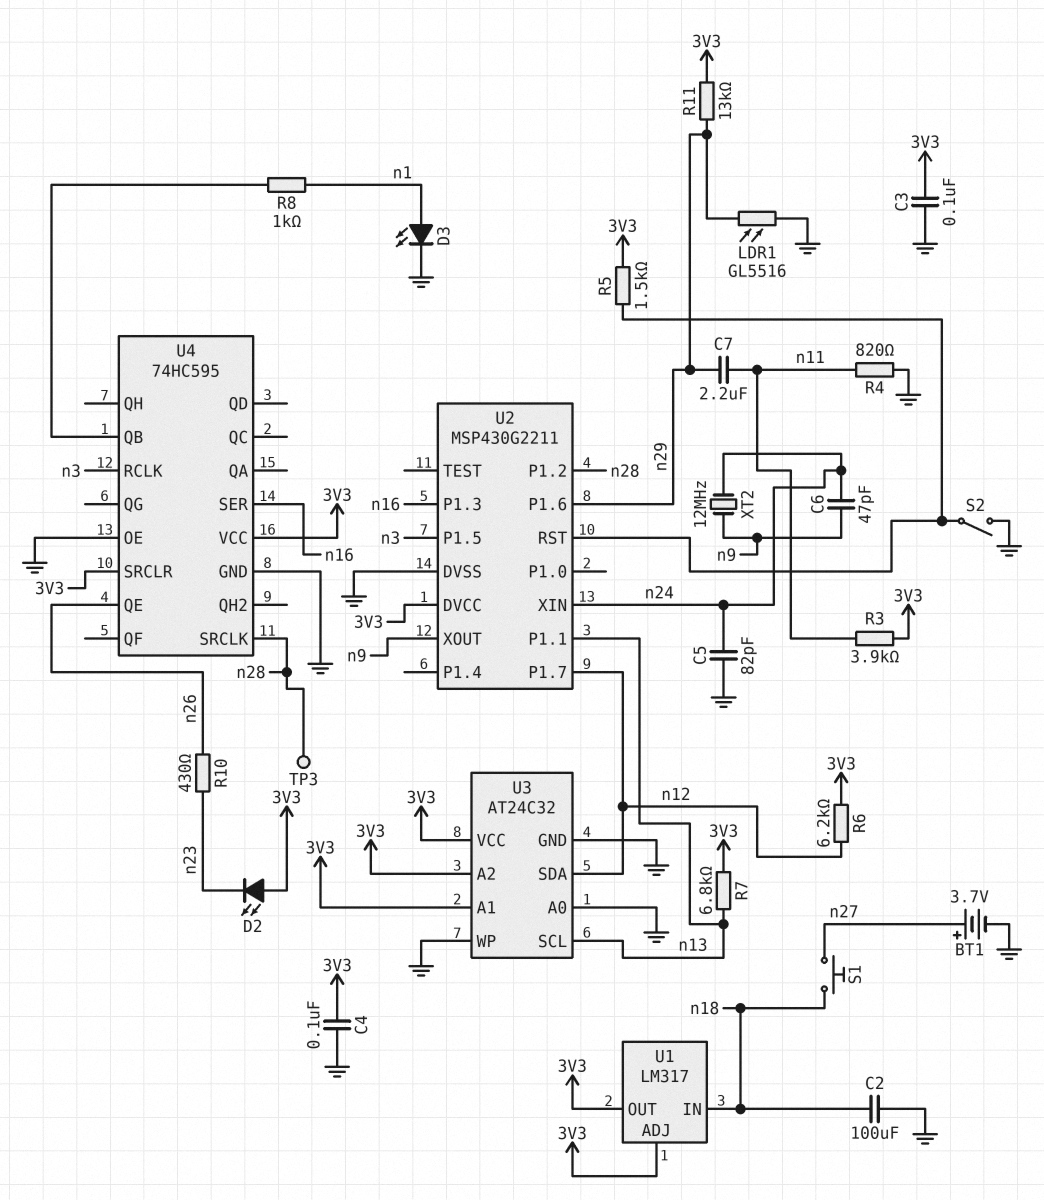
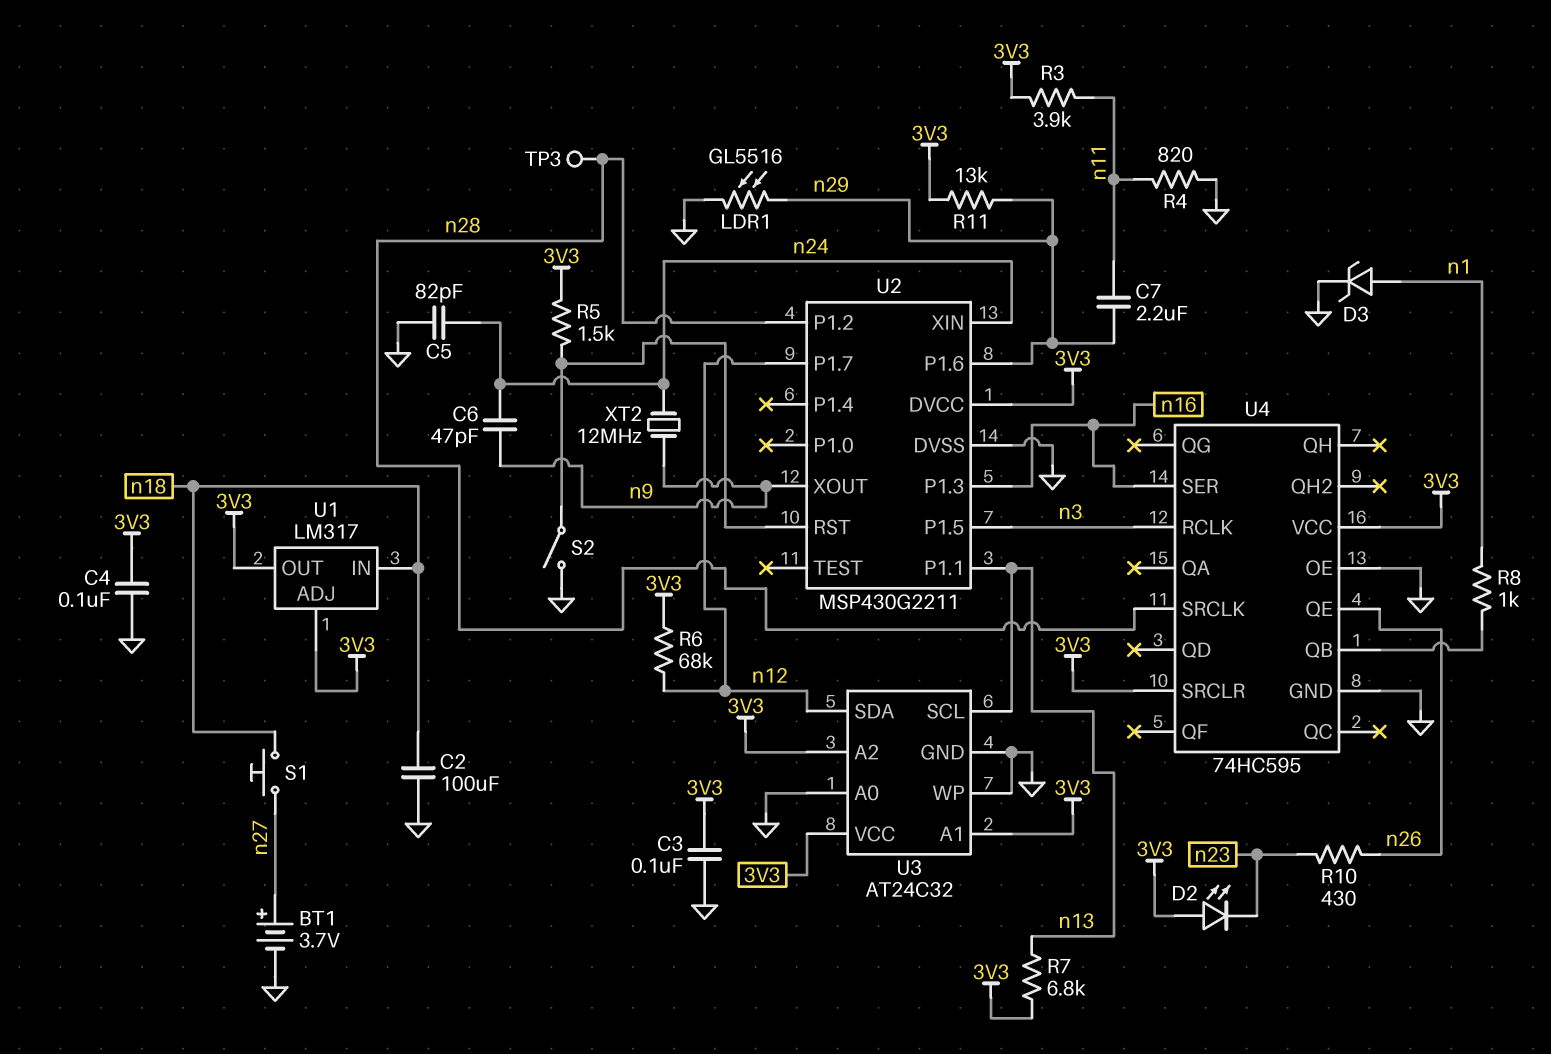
D3: LED (A n1, K GND) -> zener (A n1, K GND)
R6: 6.2k (3V3, n12) -> 68k (3V3, n12)

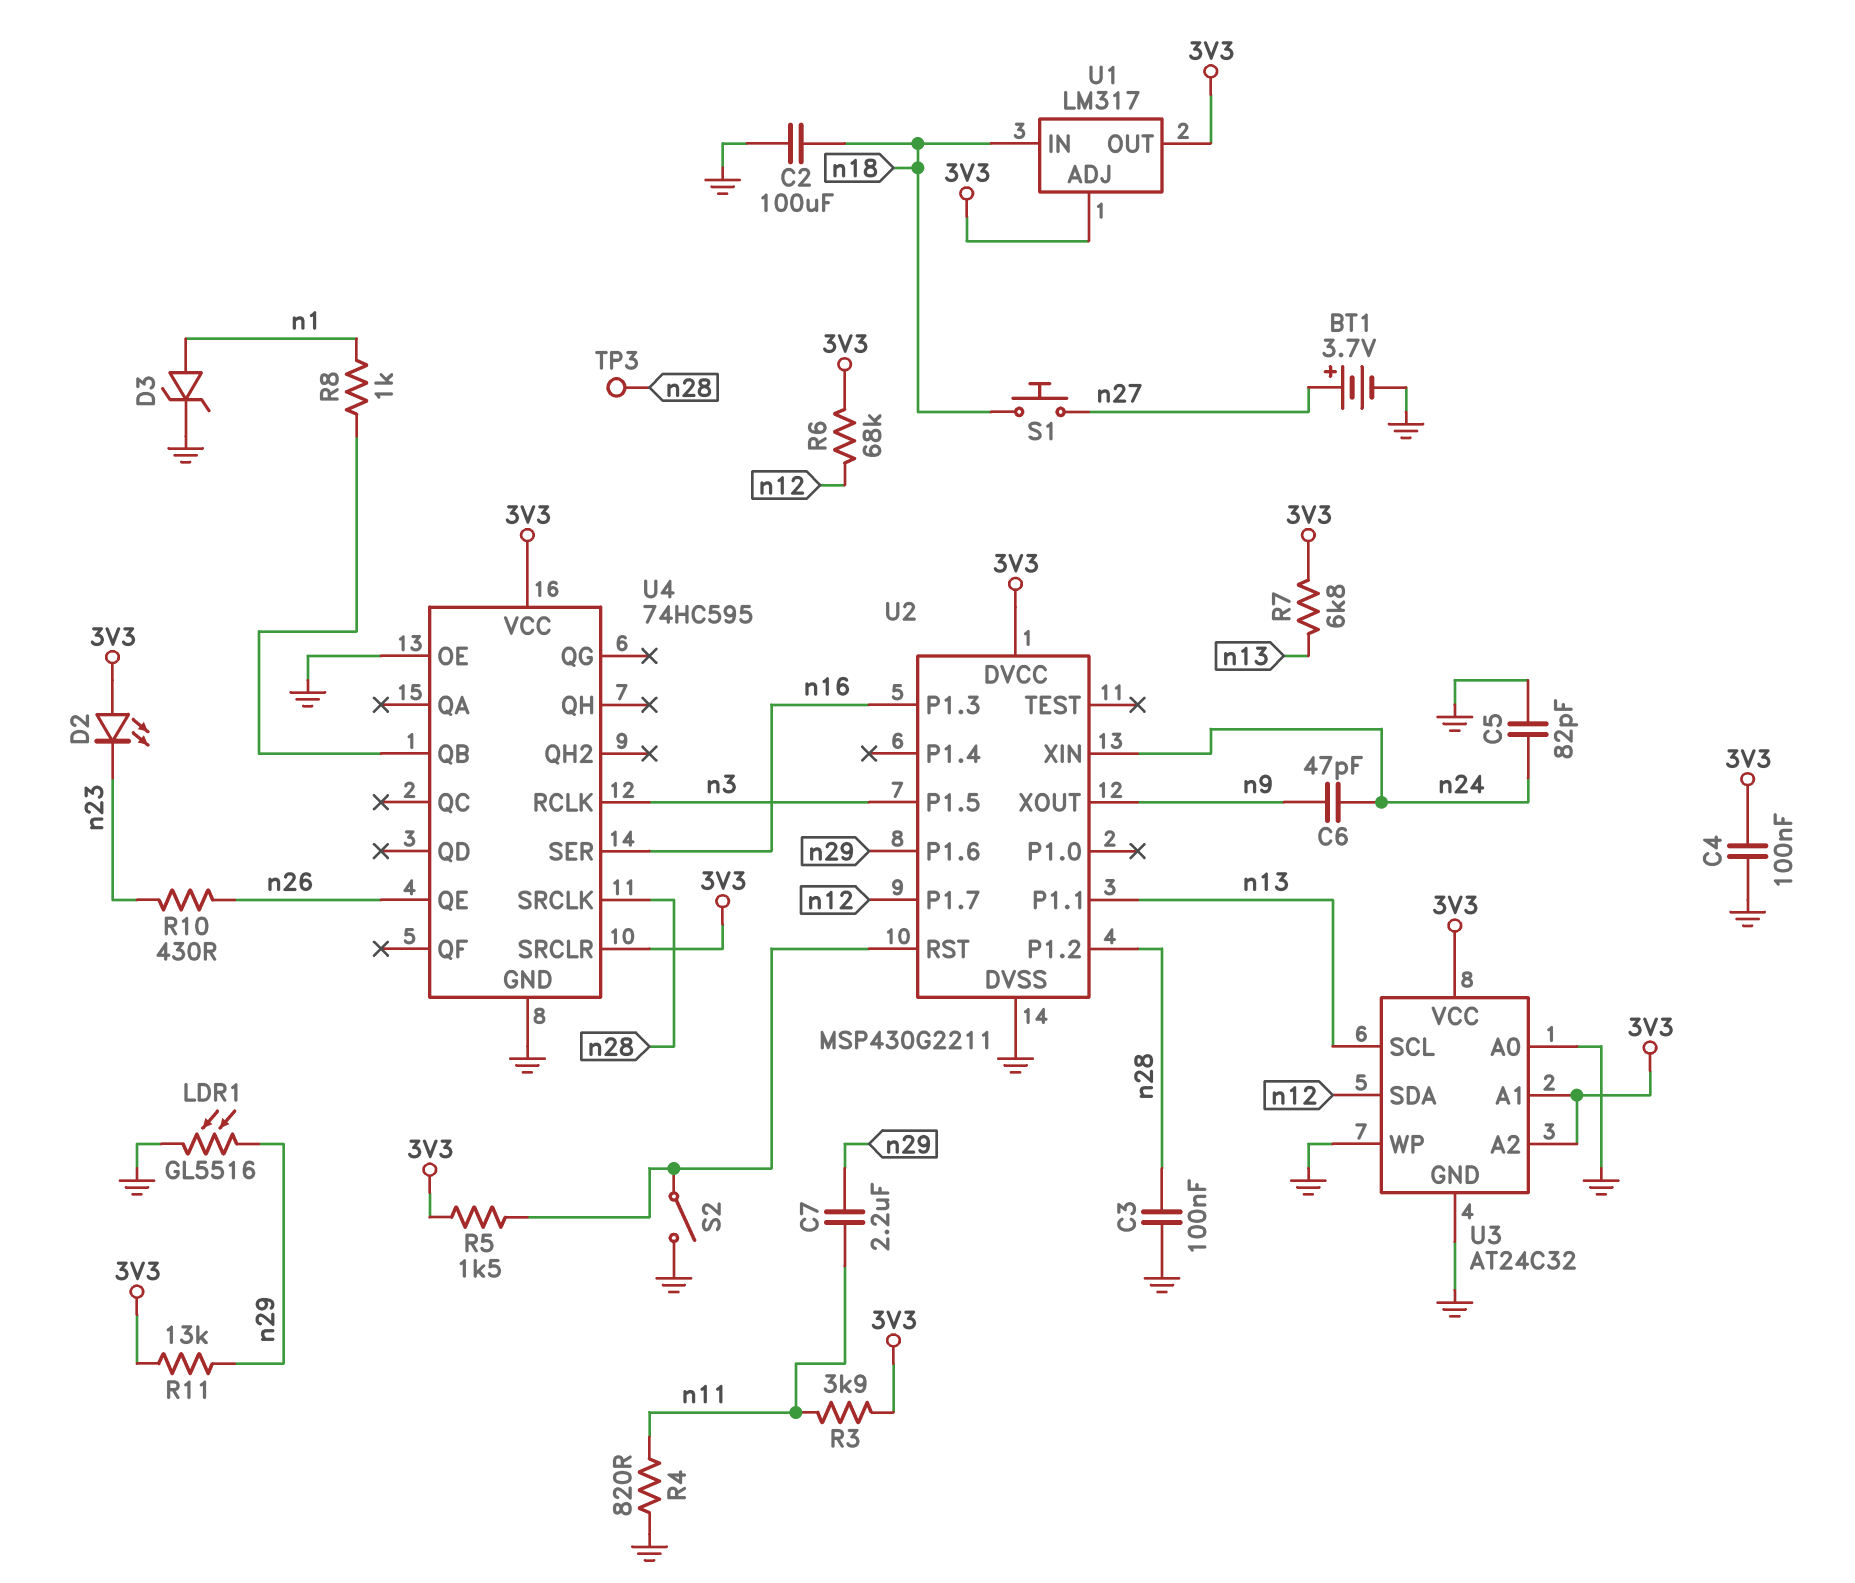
C3: 100nF (3V3, GND) -> 100nF (GND, n28)
XT2: 12MHz (n9, n24) -> none

